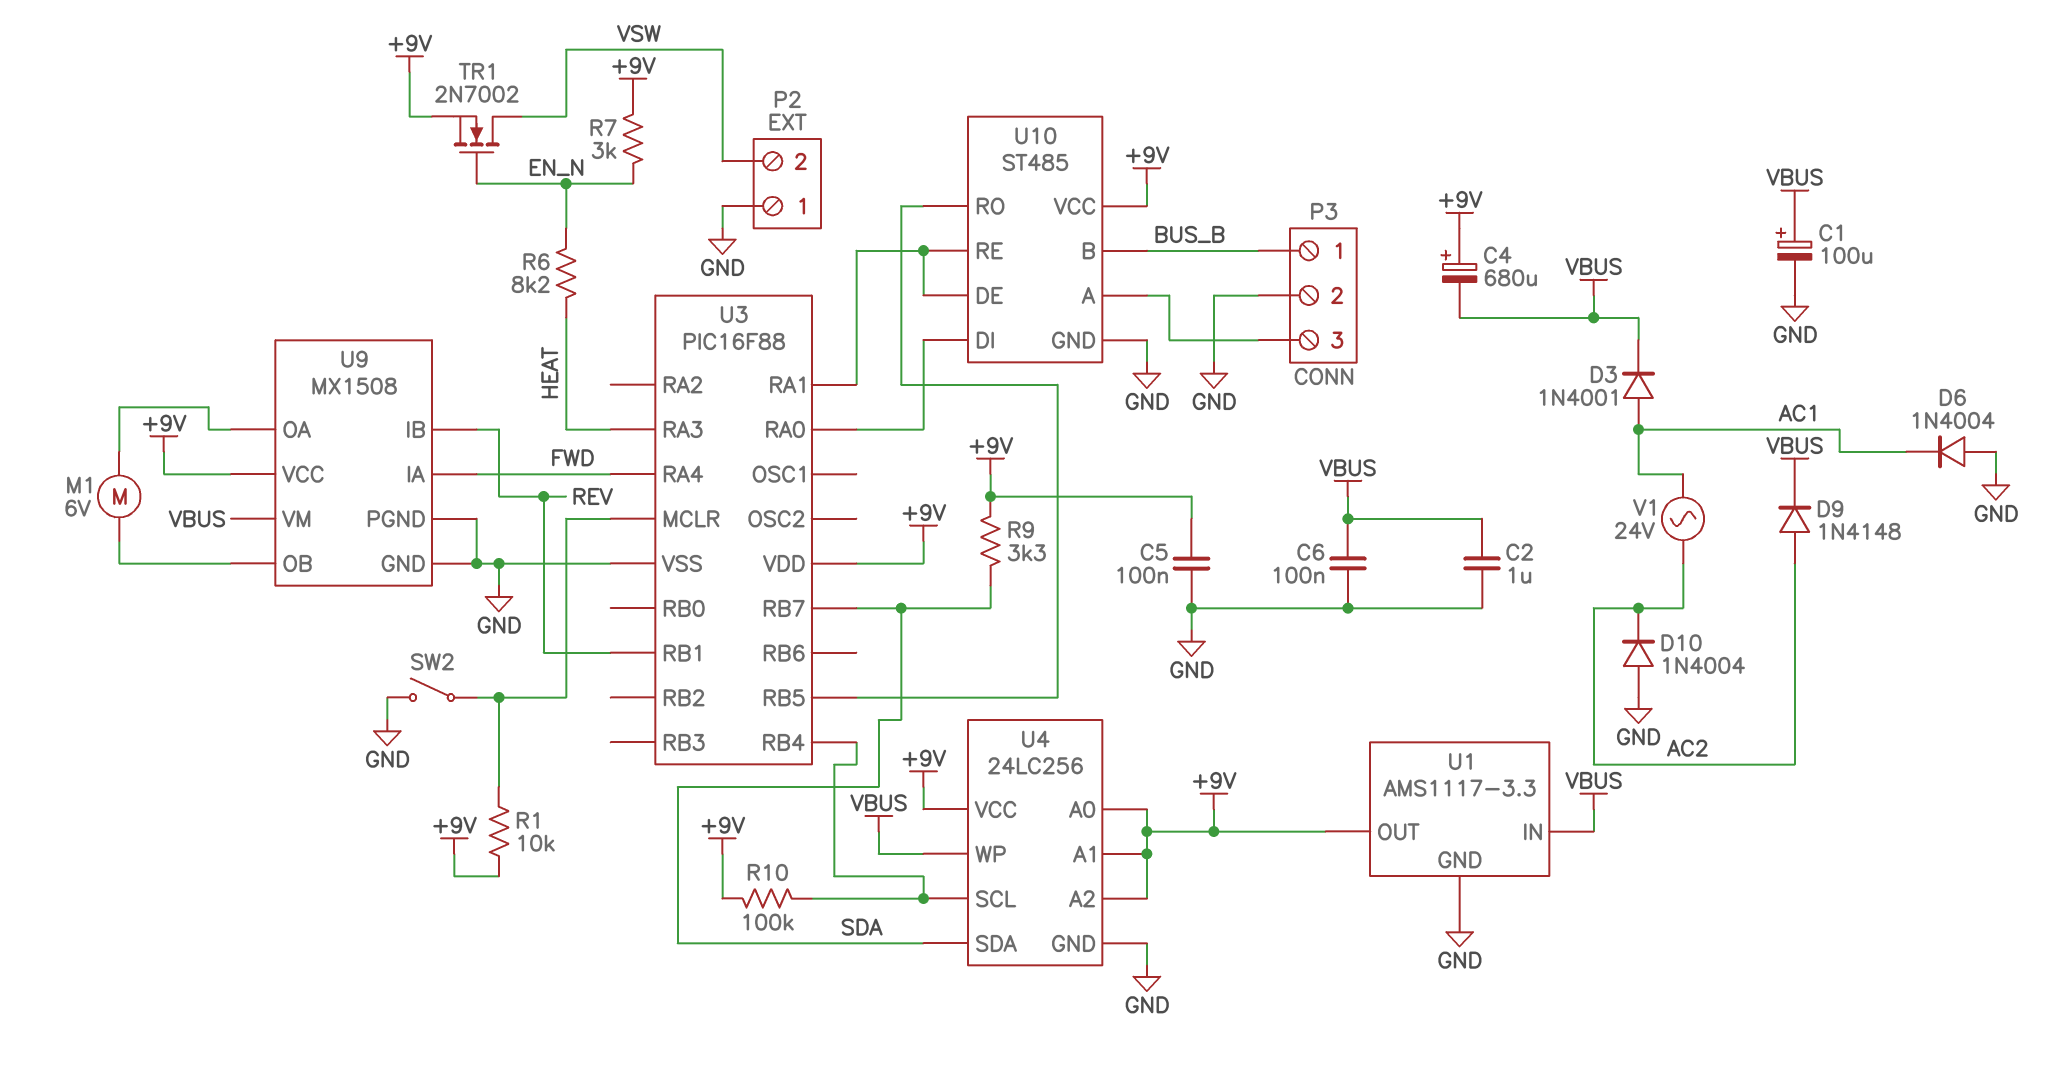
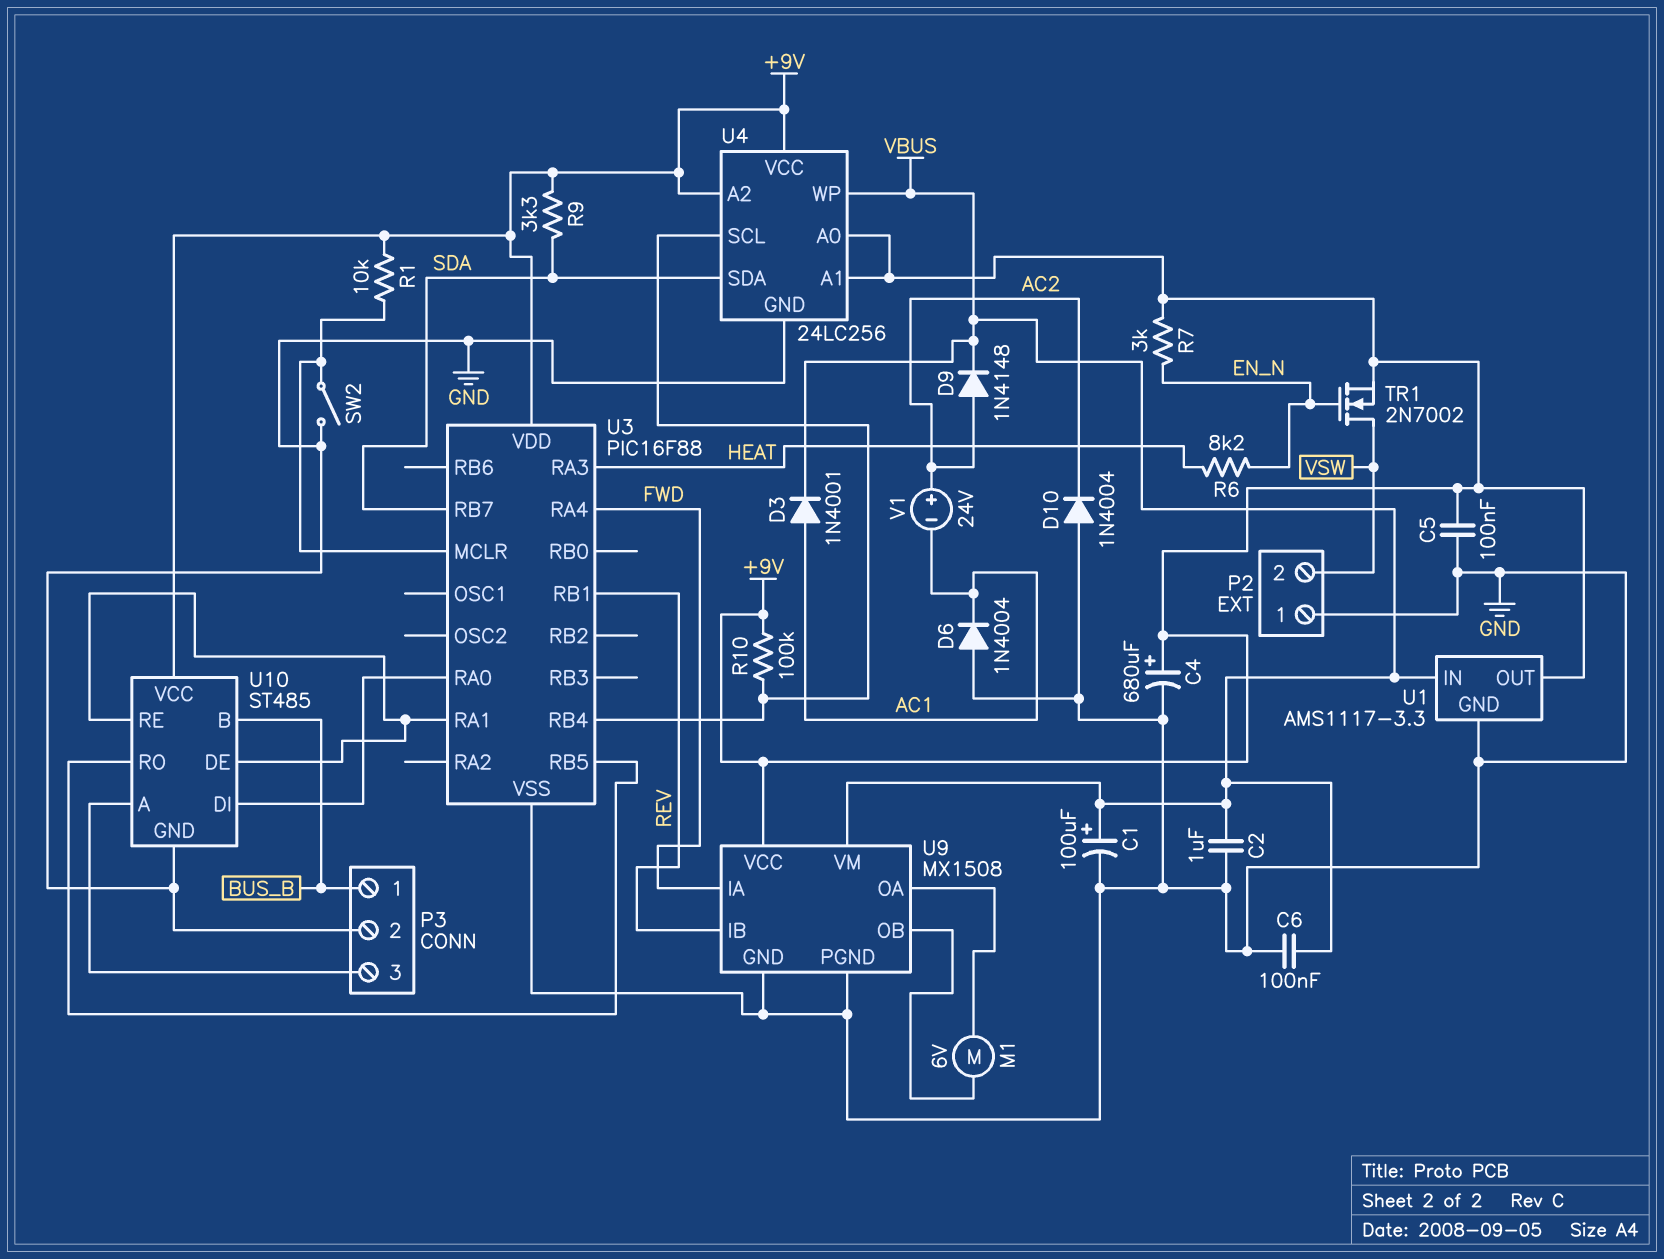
C4: 680uF (plus +9V, minus VBUS) -> 680uF (plus +9V, minus GND)
V1: AC 24V (AC1, AC2) -> 24V (plus AC2, minus AC1)

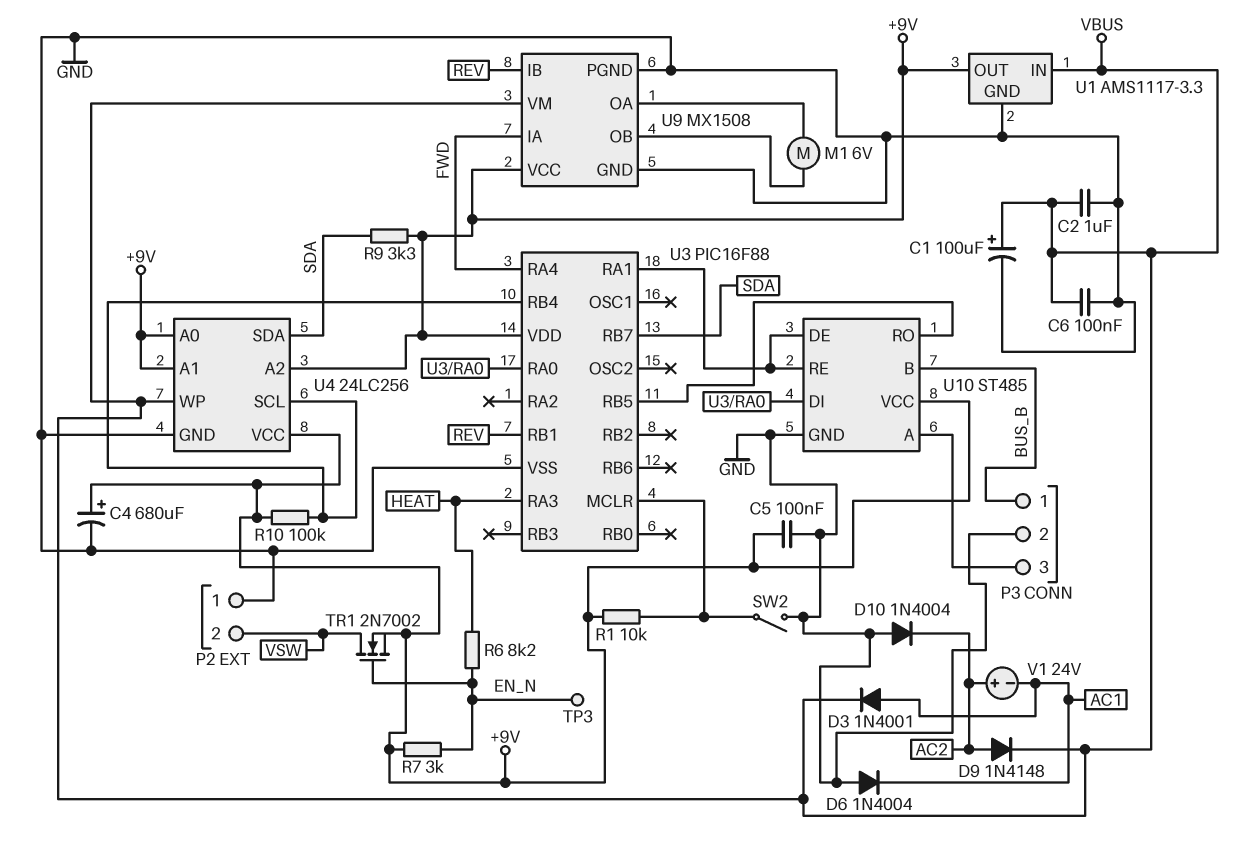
TP3: none -> test point (EN_N)

